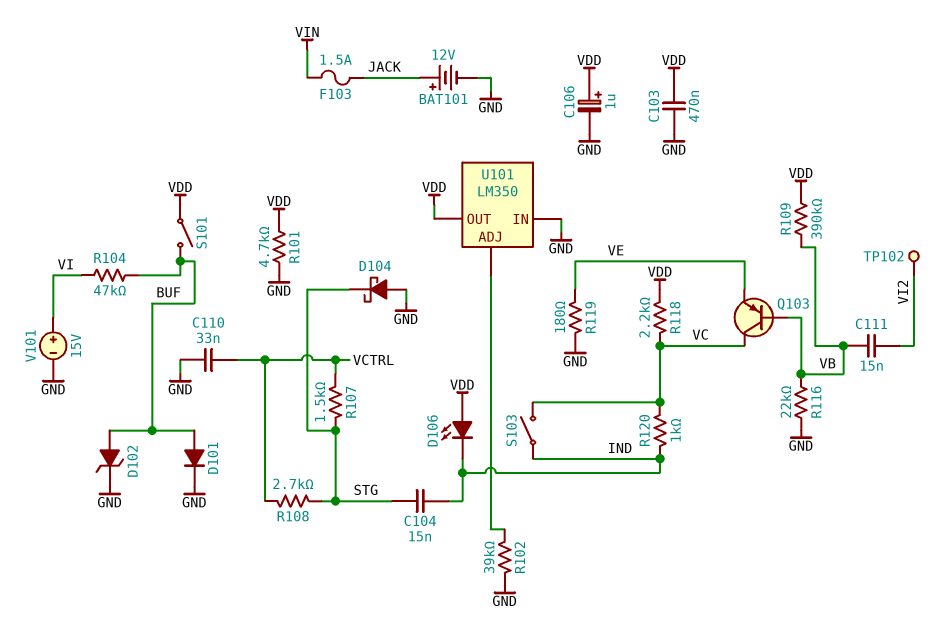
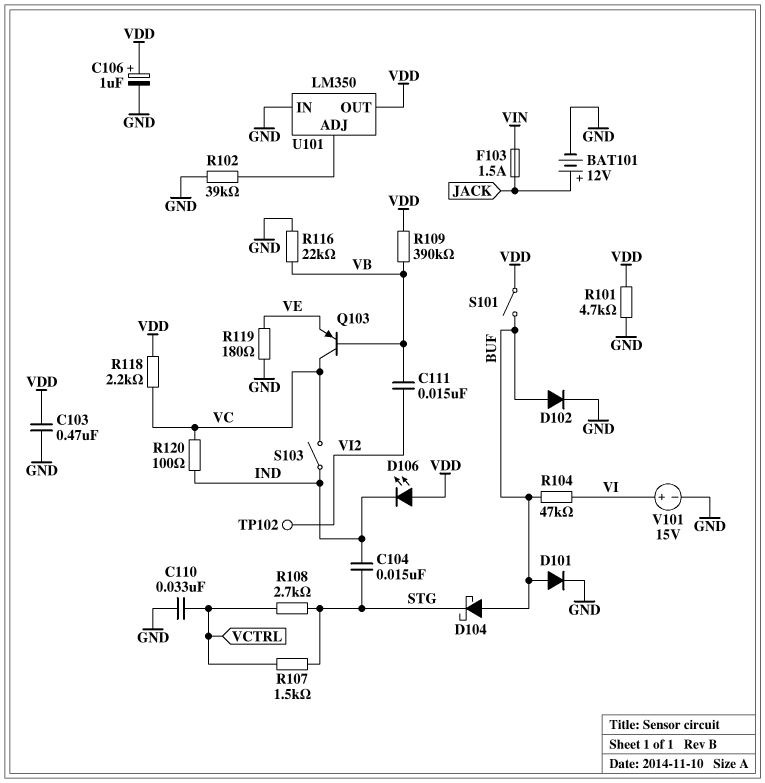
D102: zener (A BUF, K GND) -> diode (A BUF, K GND)
D104: schottky (A GND, K STG) -> schottky (A BUF, K STG)
R120: 1k (IND, VC) -> 100 (IND, VC)

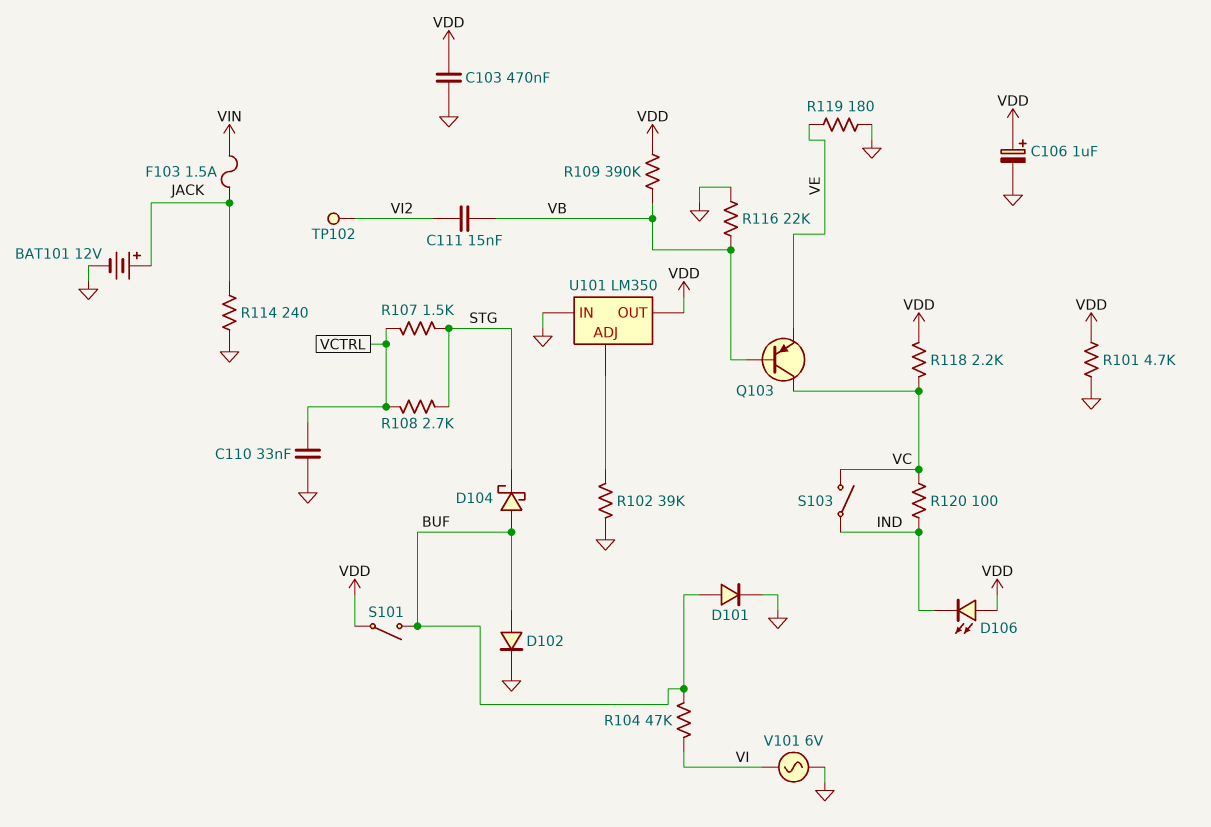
C104: 15nF (IND, STG) -> none
R114: none -> 240 (GND, JACK)
V101: 15V (plus VI, minus GND) -> AC 6V (GND, VI)

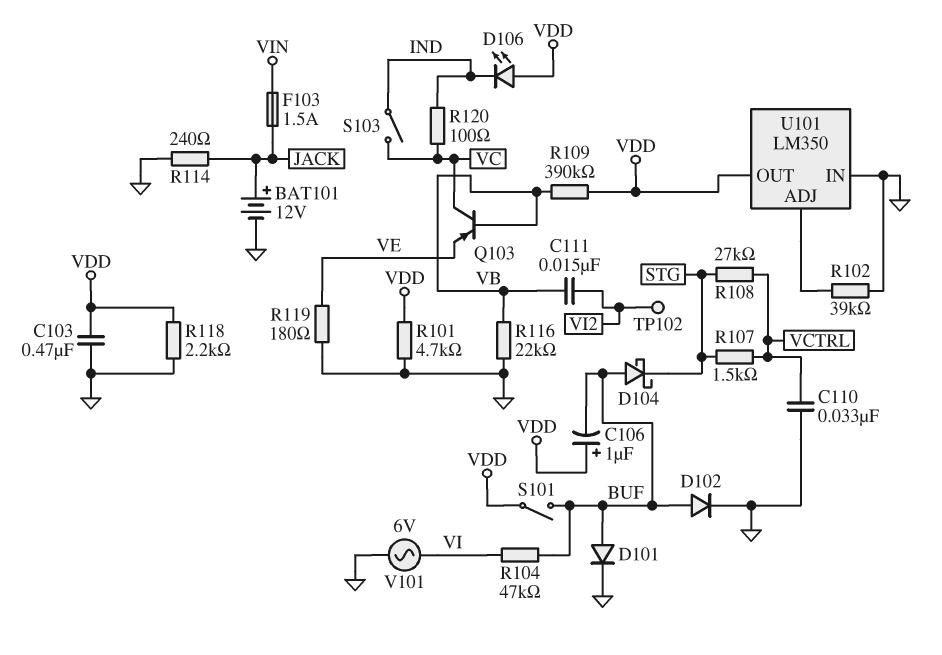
C106: 1uF (plus VDD, minus GND) -> 1uF (plus VDD, minus BUF)
R108: 2.7k (STG, VCTRL) -> 27k (STG, VCTRL)
R118: 2.2k (VC, VDD) -> 2.2k (GND, VDD)

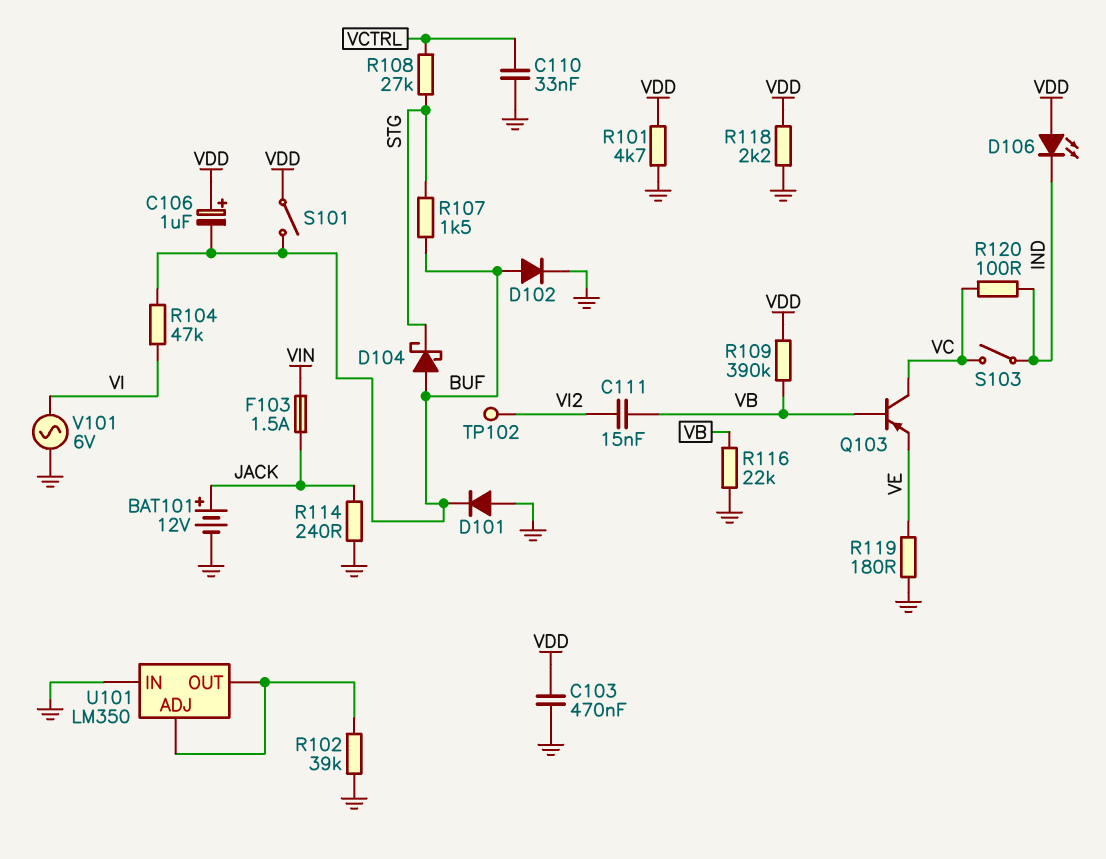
D101: diode (A BUF, K GND) -> diode (A GND, K BUF)
R107: 1.5k (STG, VCTRL) -> 1.5k (BUF, STG)
U101 pin OUT: VDD -> U101/ADJ

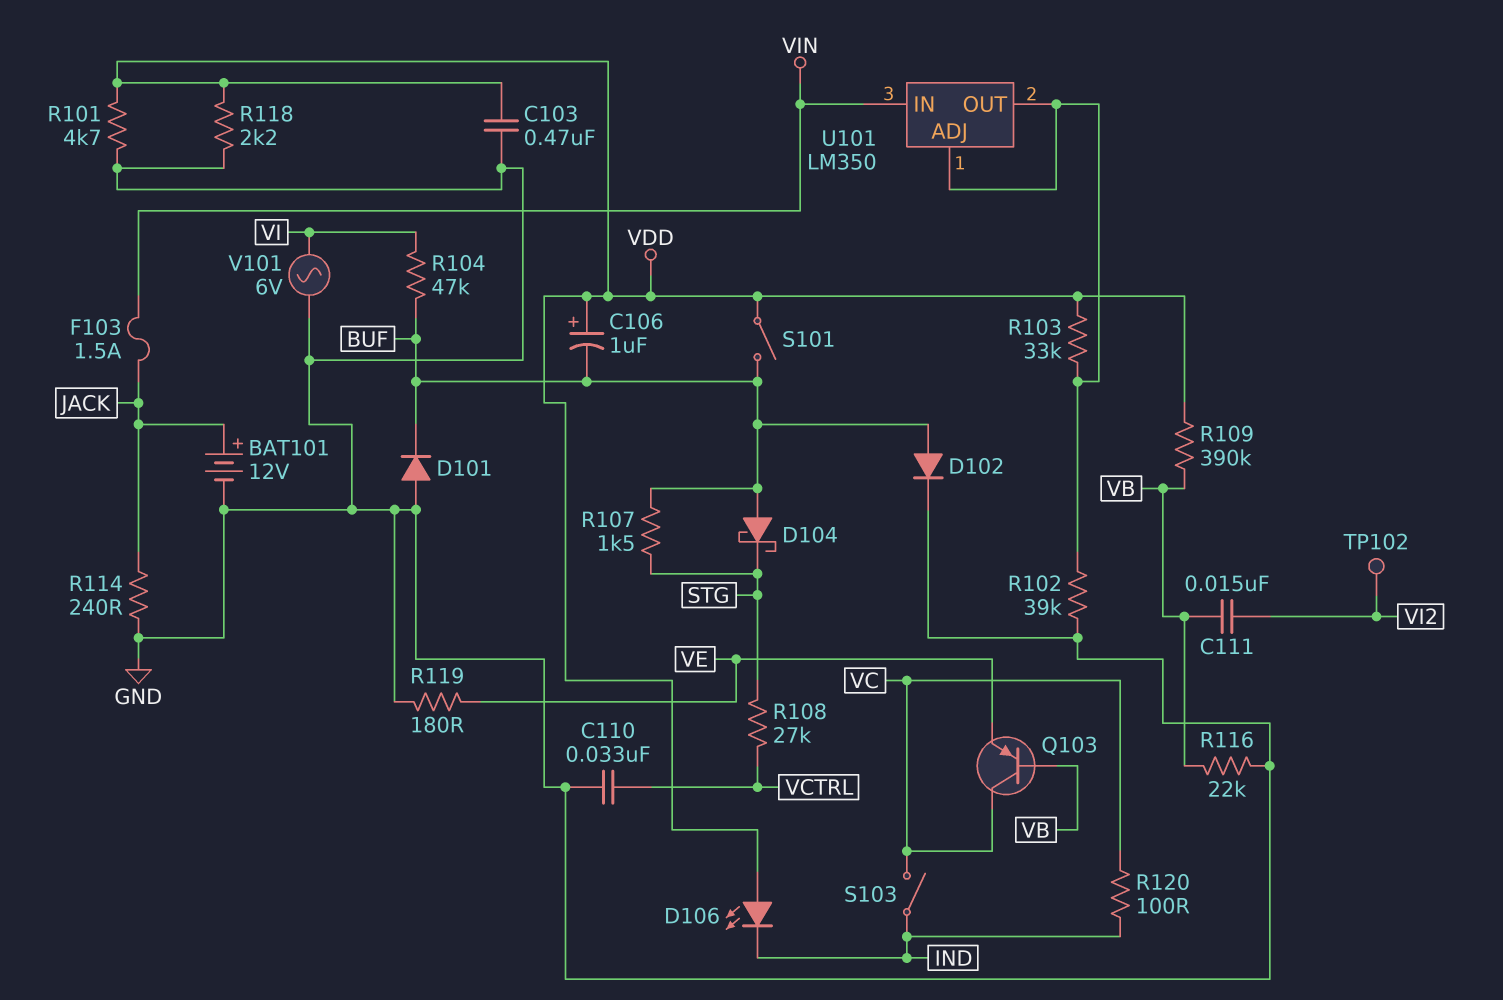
R103: none -> 33k (U101/ADJ, VDD)
U101 pin IN: GND -> VIN

